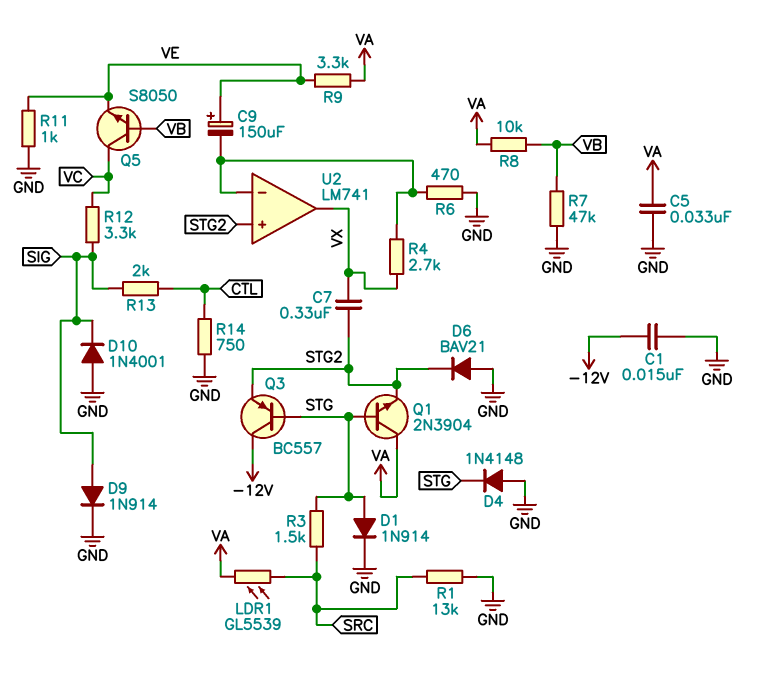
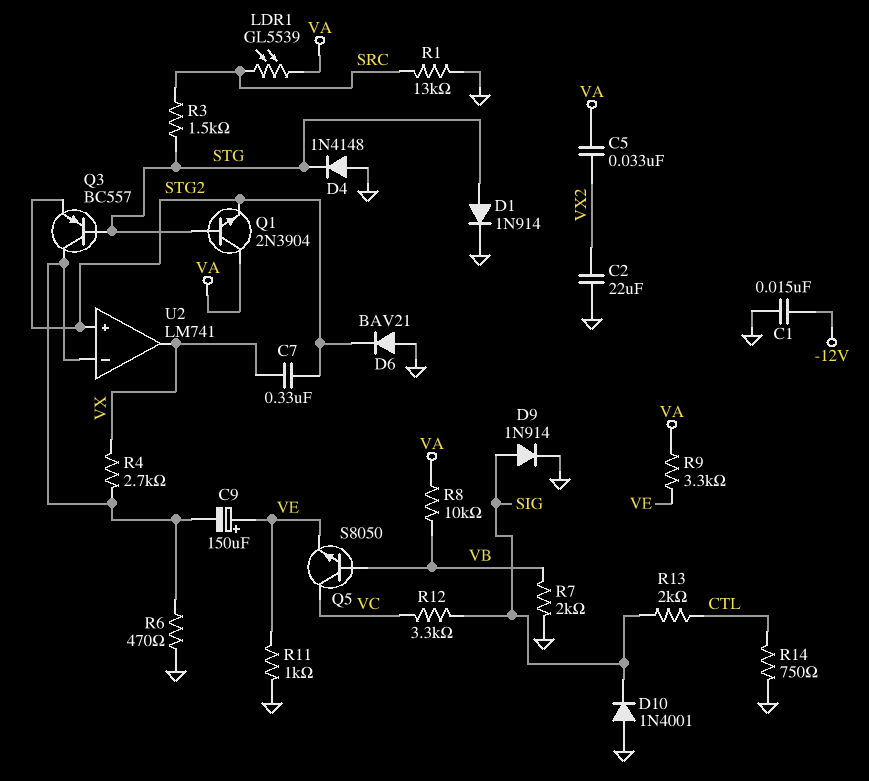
C2: none -> 22uF (GND, VX2)
C5: 33nF (GND, VA) -> 33nF (VA, VX2)
Q3: PNP BC557 (B STG, C -12V, E STG2) -> PNP BC557 (B STG, C U2/in-, E STG2)
R7: 47k (GND, VB) -> 2k (GND, VB)

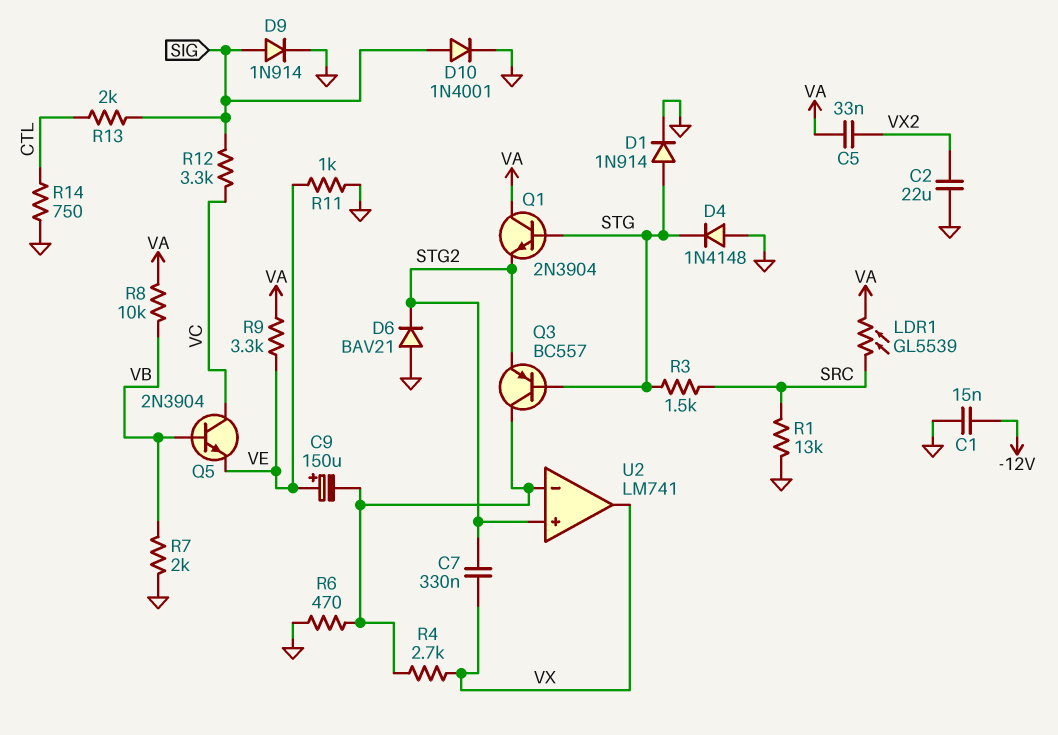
D10: diode 1N4001 (A GND, K SIG) -> diode 1N4001 (A SIG, K GND)
Q5: NPN S8050 (B VB, C VC, E VE) -> NPN 2N3904 (B VB, C VC, E VE)

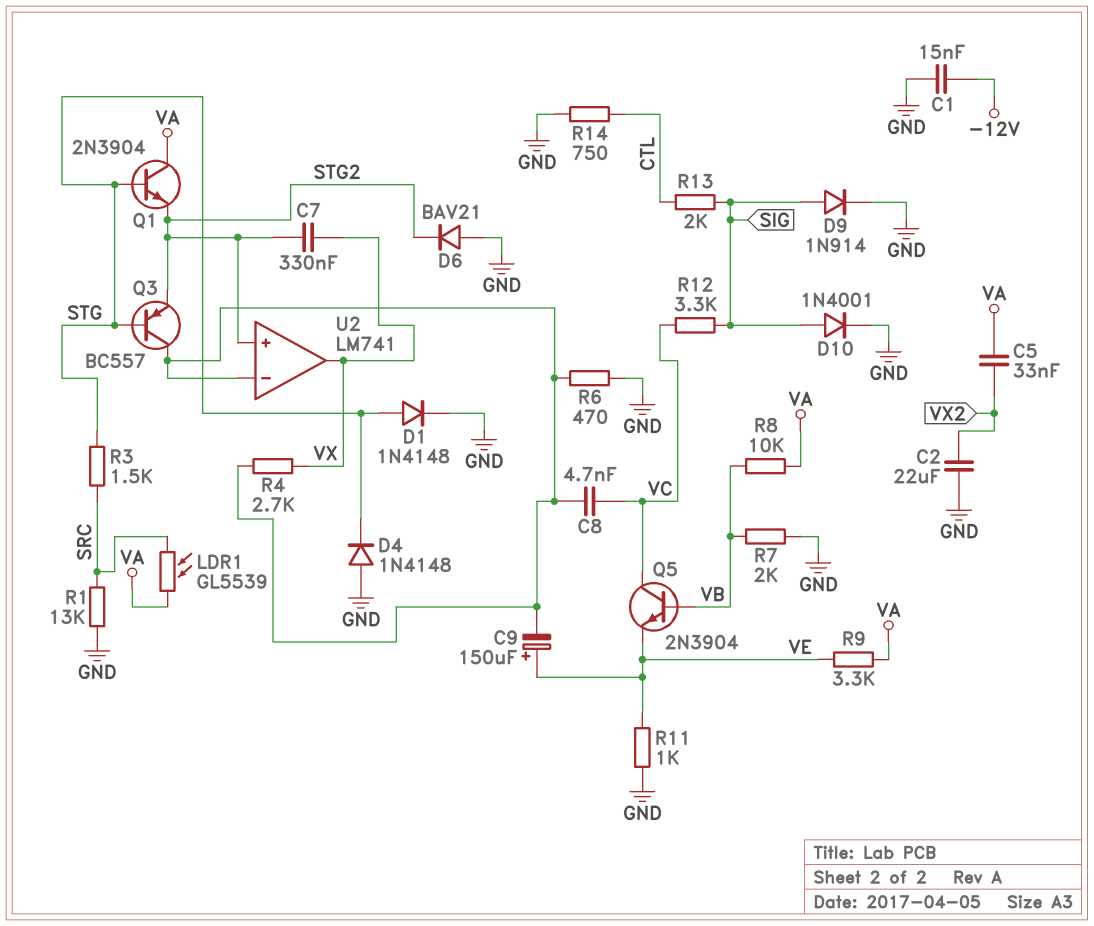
C8: none -> 4.7nF (U2/in-, VC)
D1: diode 1N914 (A STG, K GND) -> diode 1N4148 (A STG, K GND)

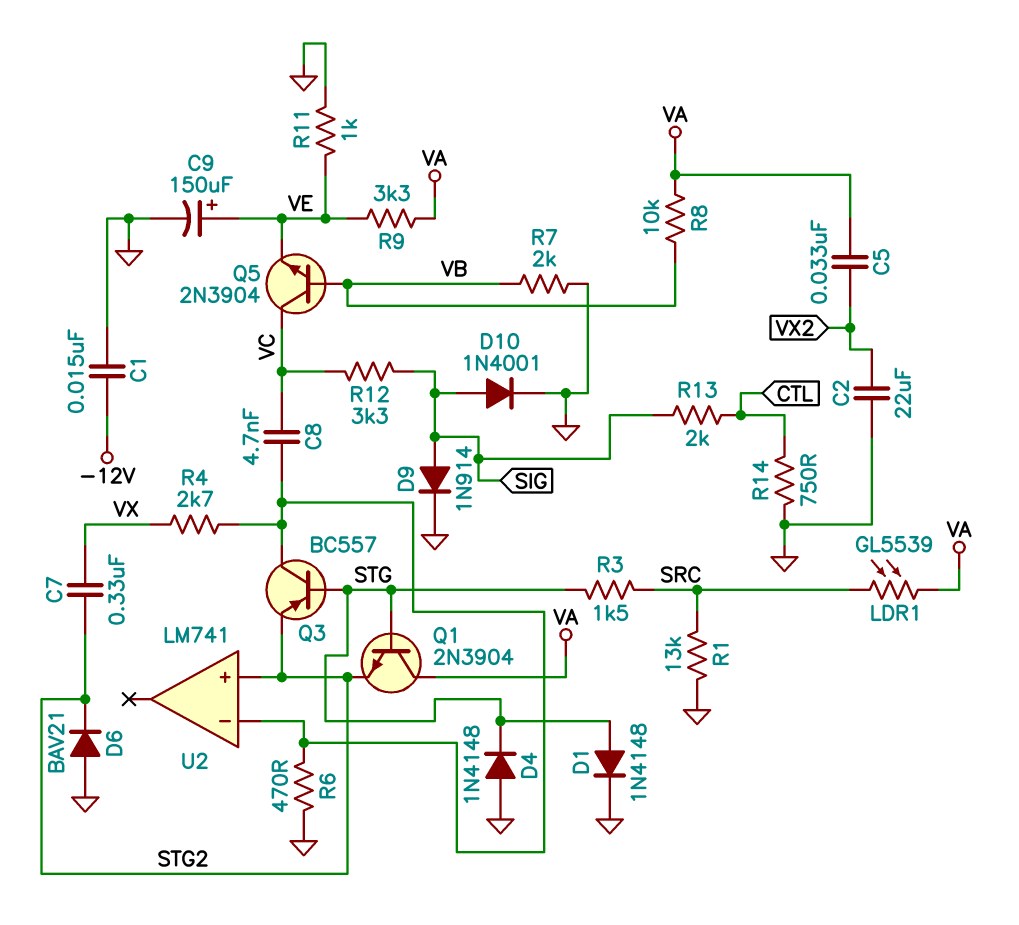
C9: 150uF (plus VE, minus U2/in-) -> 150uF (plus VE, minus GND)
U2 pin out: VX -> none

